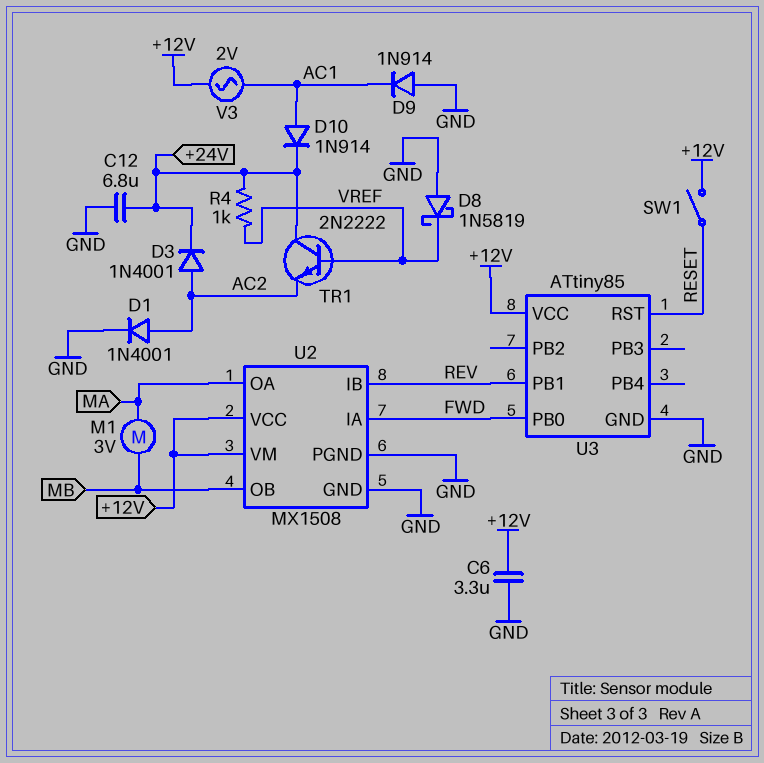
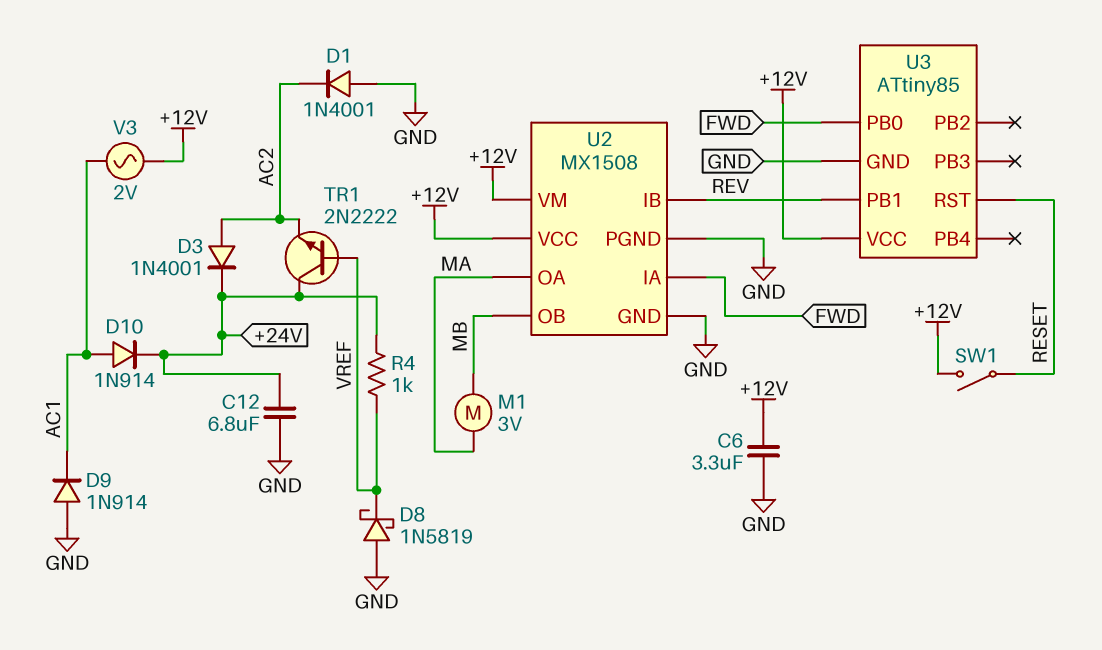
D1: diode 1N4001 (A AC2, K GND) -> diode 1N4001 (A GND, K AC2)

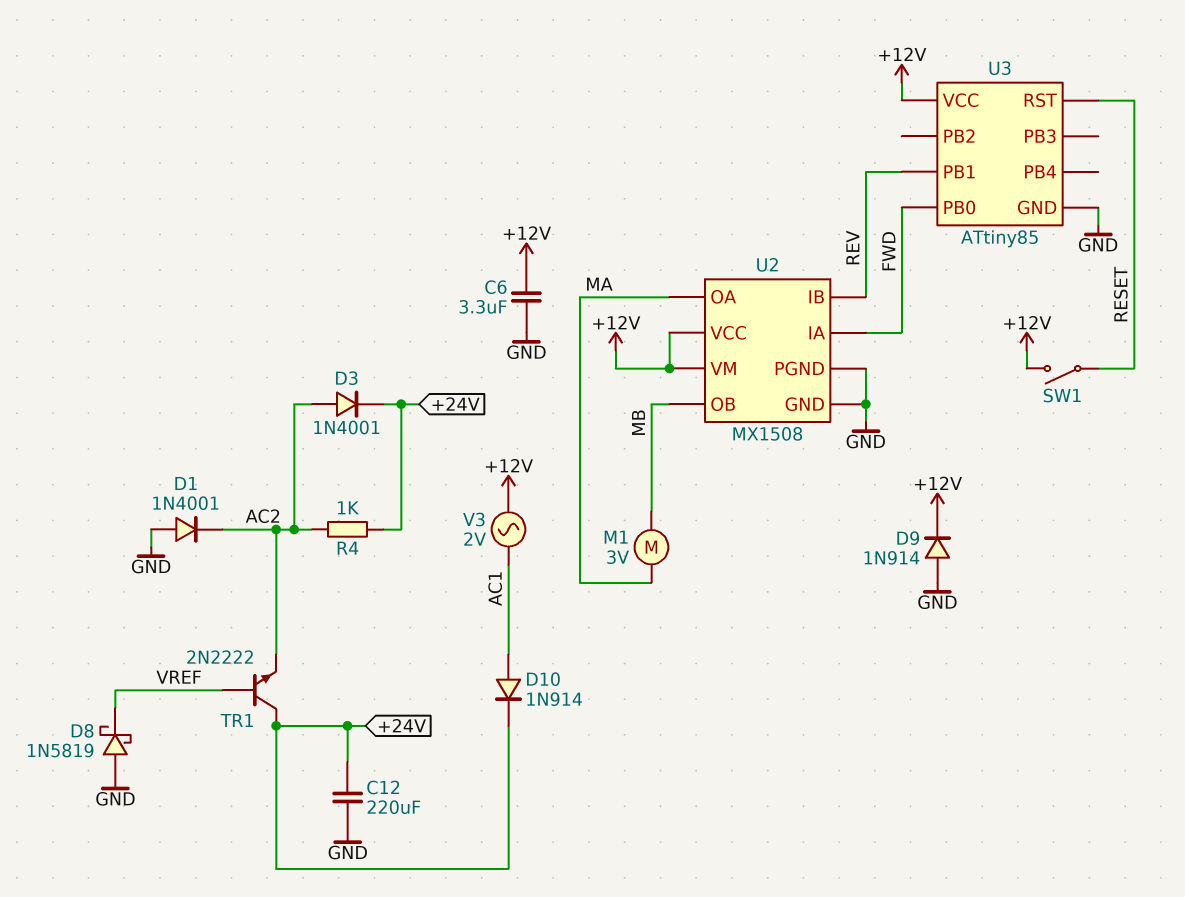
C12: 6.8uF (+24V, GND) -> 220uF (+24V, GND)
D9: diode 1N914 (A GND, K AC1) -> diode 1N914 (A GND, K +12V)
R4: 1k (+24V, VREF) -> 1k (+24V, AC2)

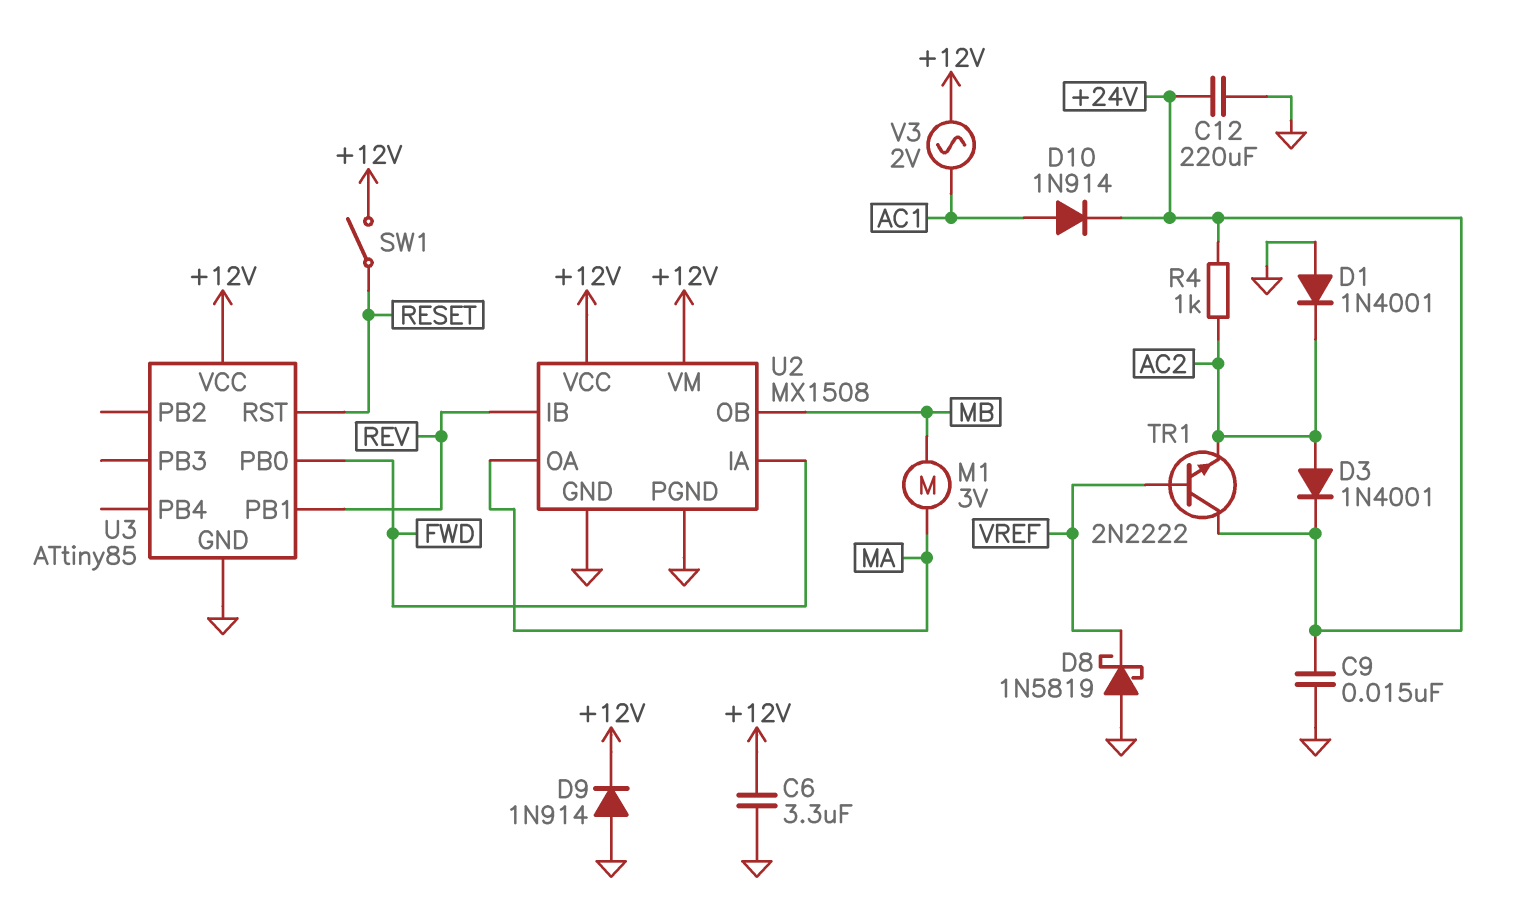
C9: none -> 15nF (+24V, GND)

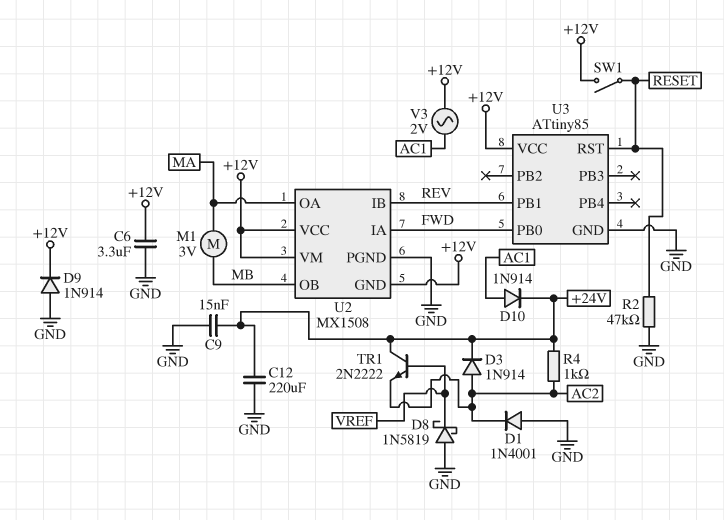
D3: diode 1N4001 (A AC2, K +24V) -> diode 1N914 (A AC2, K +24V)
R2: none -> 47k (GND, RESET)
U2 pin GND: GND -> +12V

